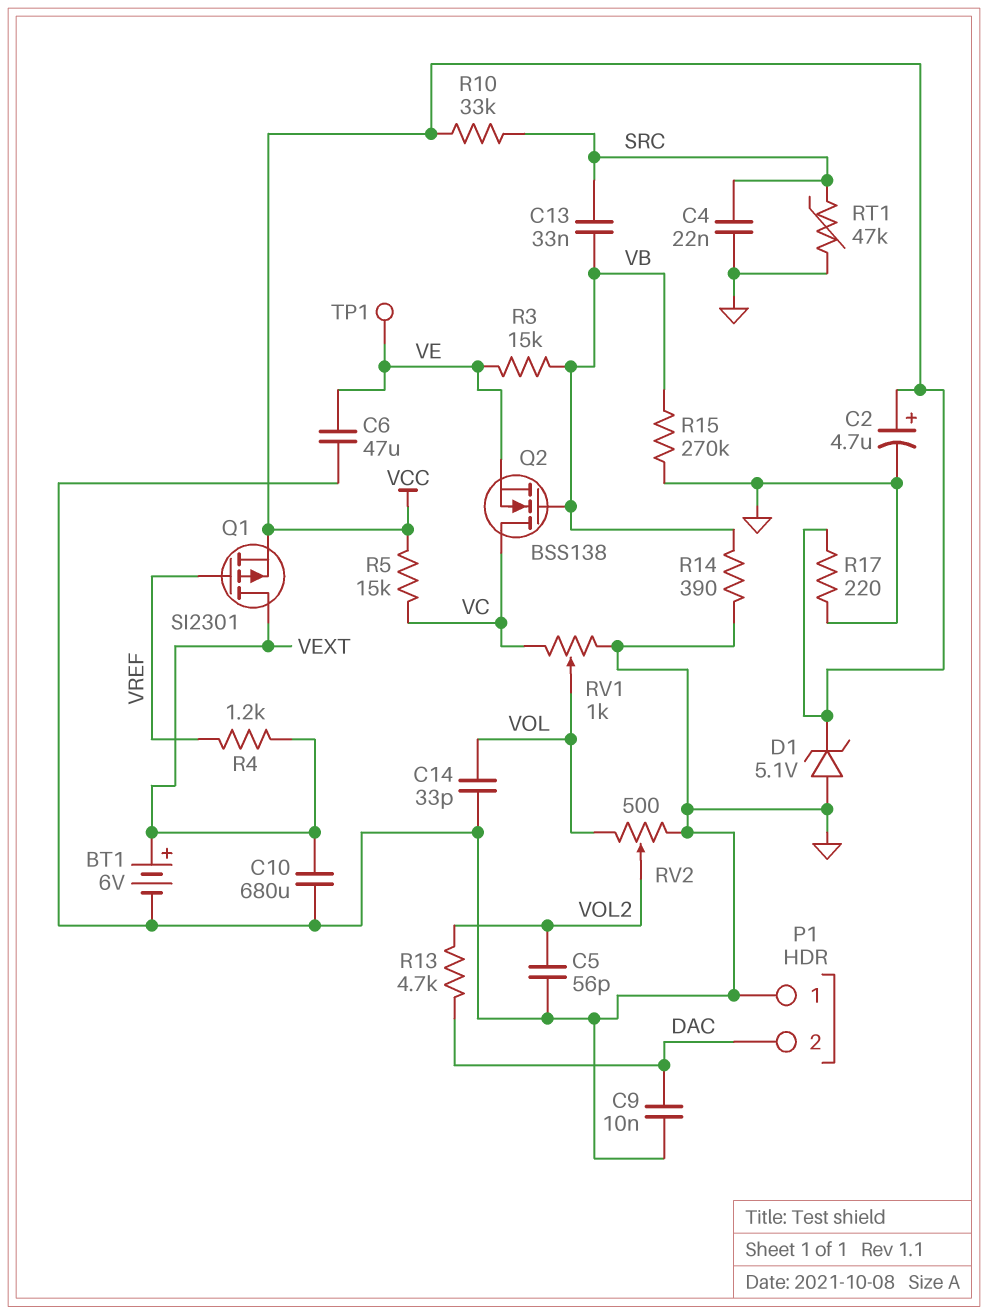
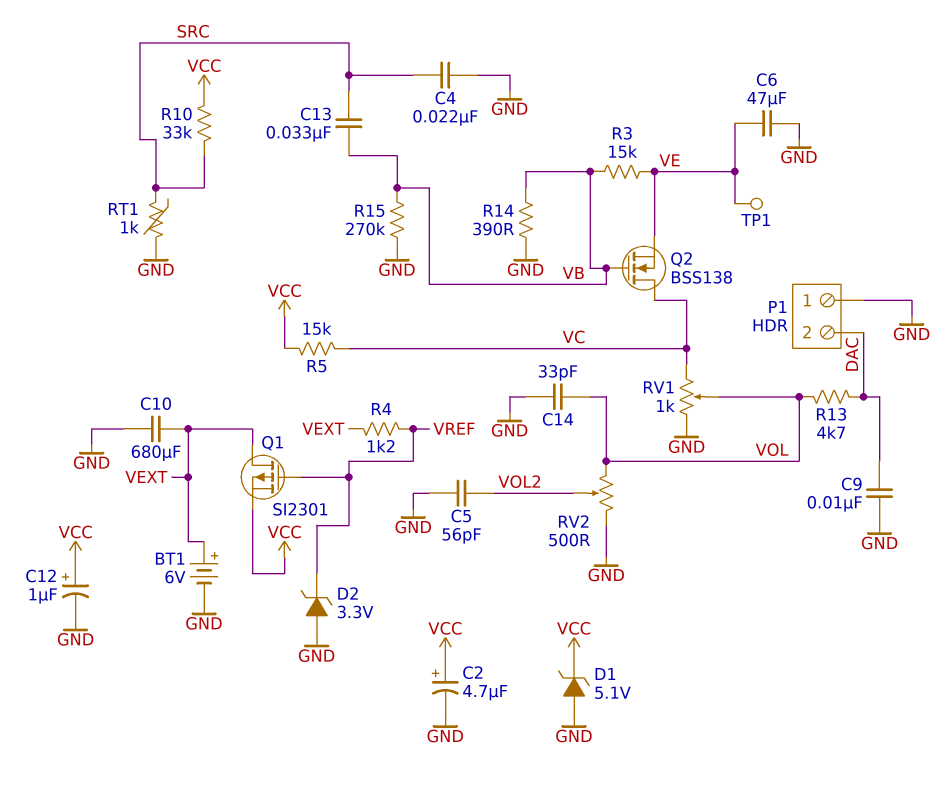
C12: none -> 1uF (plus VCC, minus GND)
D2: none -> zener 3.3V (A GND, K VREF)
R13: 4.7k (DAC, VOL2) -> 4.7k (DAC, VOL)
R17: 220 (GND, VCC) -> none
RT1: 47k (GND, SRC) -> 1k (GND, SRC)

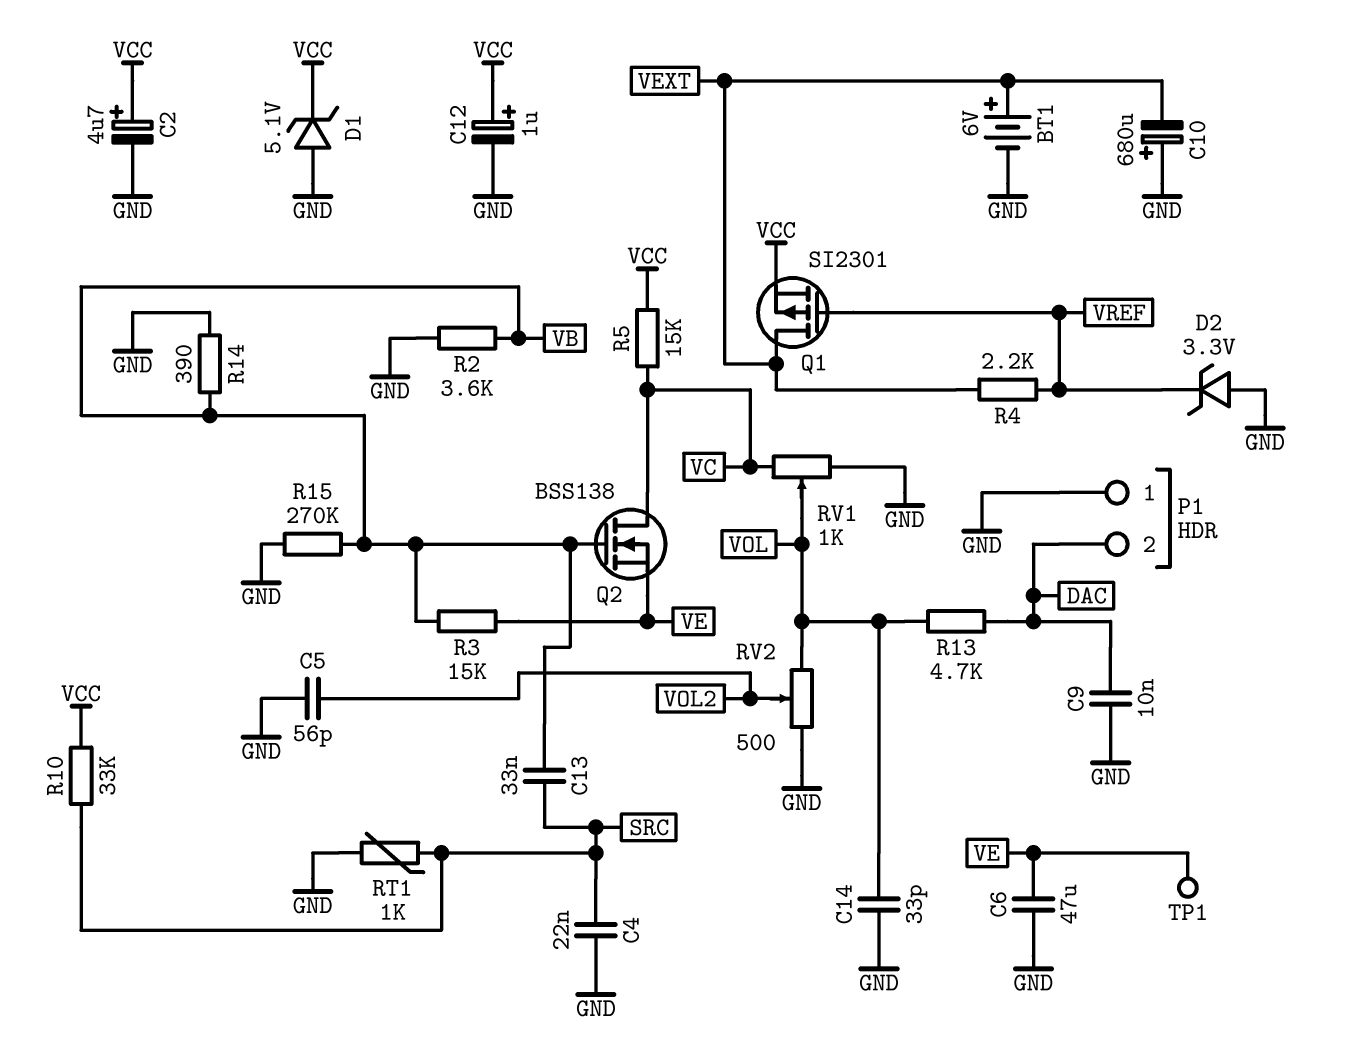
C10: 680uF (GND, VEXT) -> 680uF (plus GND, minus VEXT)
R2: none -> 3.6k (GND, VB)
R4: 1.2k (VEXT, VREF) -> 2.2k (VEXT, VREF)

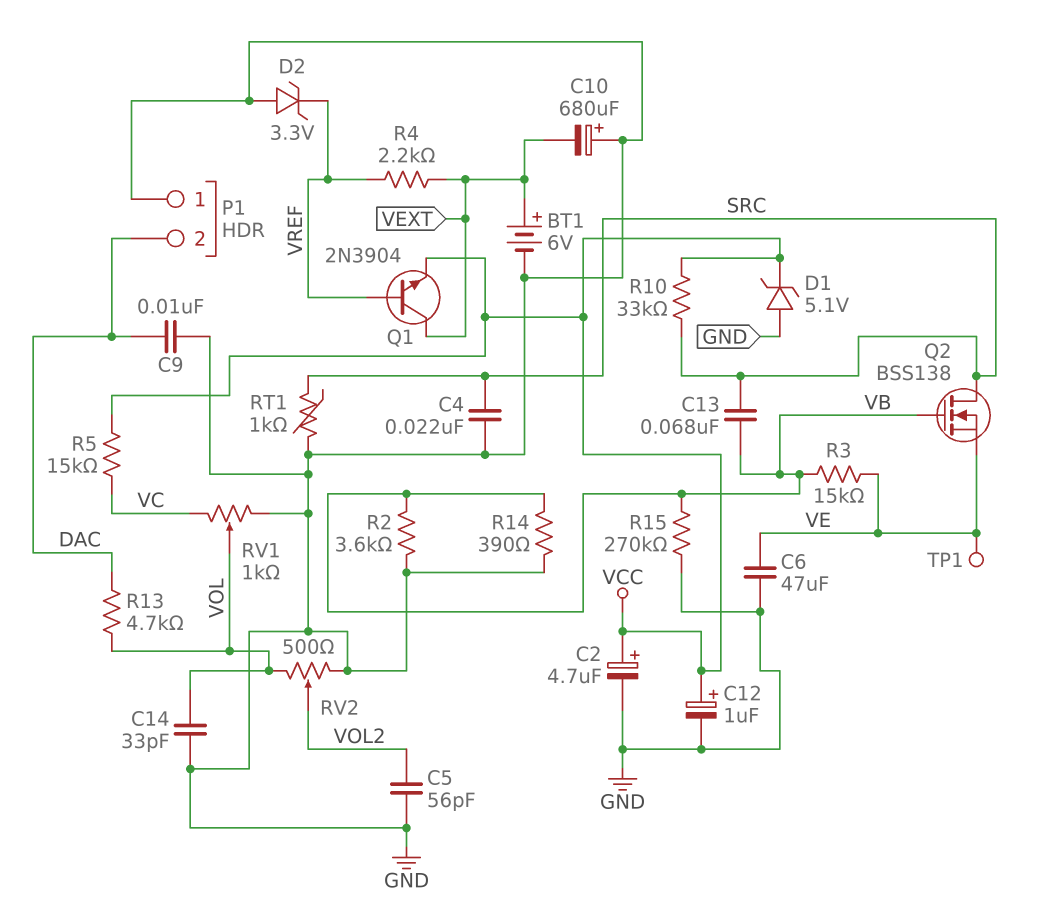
C13: 33nF (SRC, VB) -> 68nF (SRC, VB)
Q1: PMOS SI2301 (G VREF, D VEXT, S VCC) -> NPN 2N3904 (B VREF, C VEXT, E VCC)
Q2: NMOS BSS138 (G VB, D VC, S VE) -> NMOS BSS138 (G VB, D SRC, S VE)

